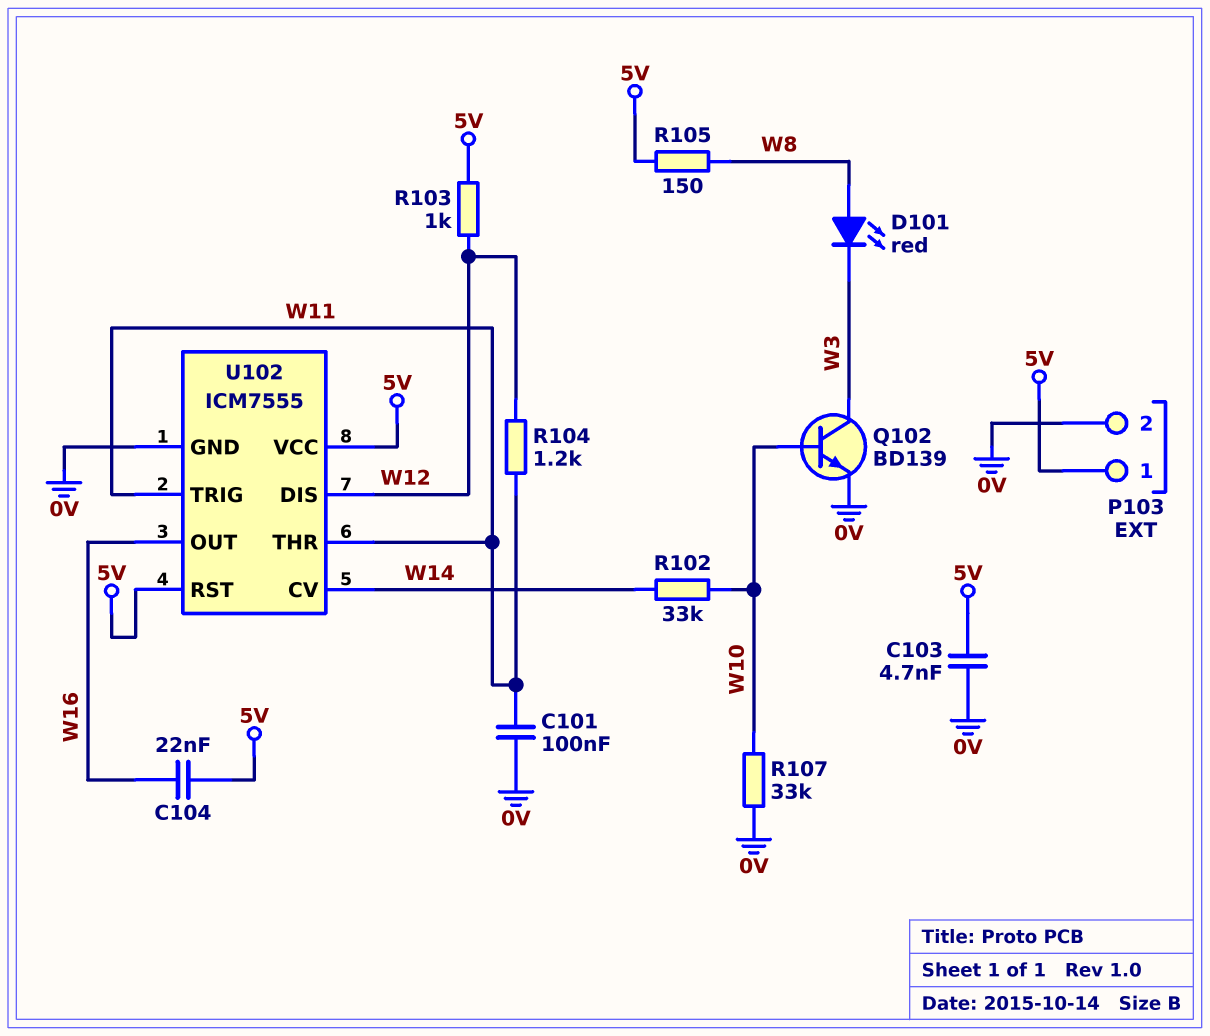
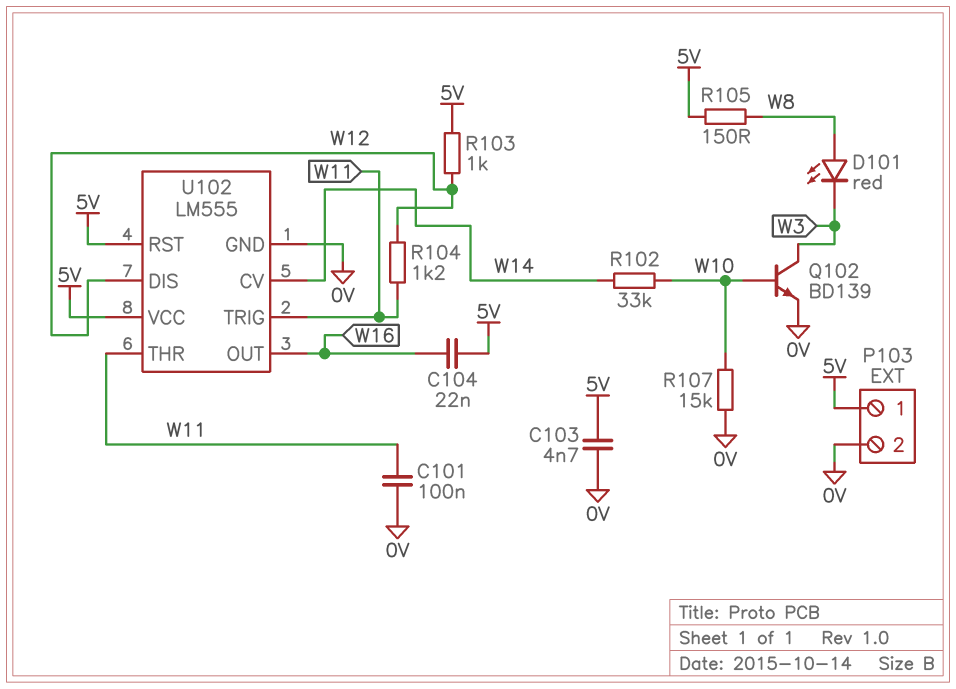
R107: 33k (0V, W10) -> 15k (0V, W10)
U102: ICM7555 -> LM555

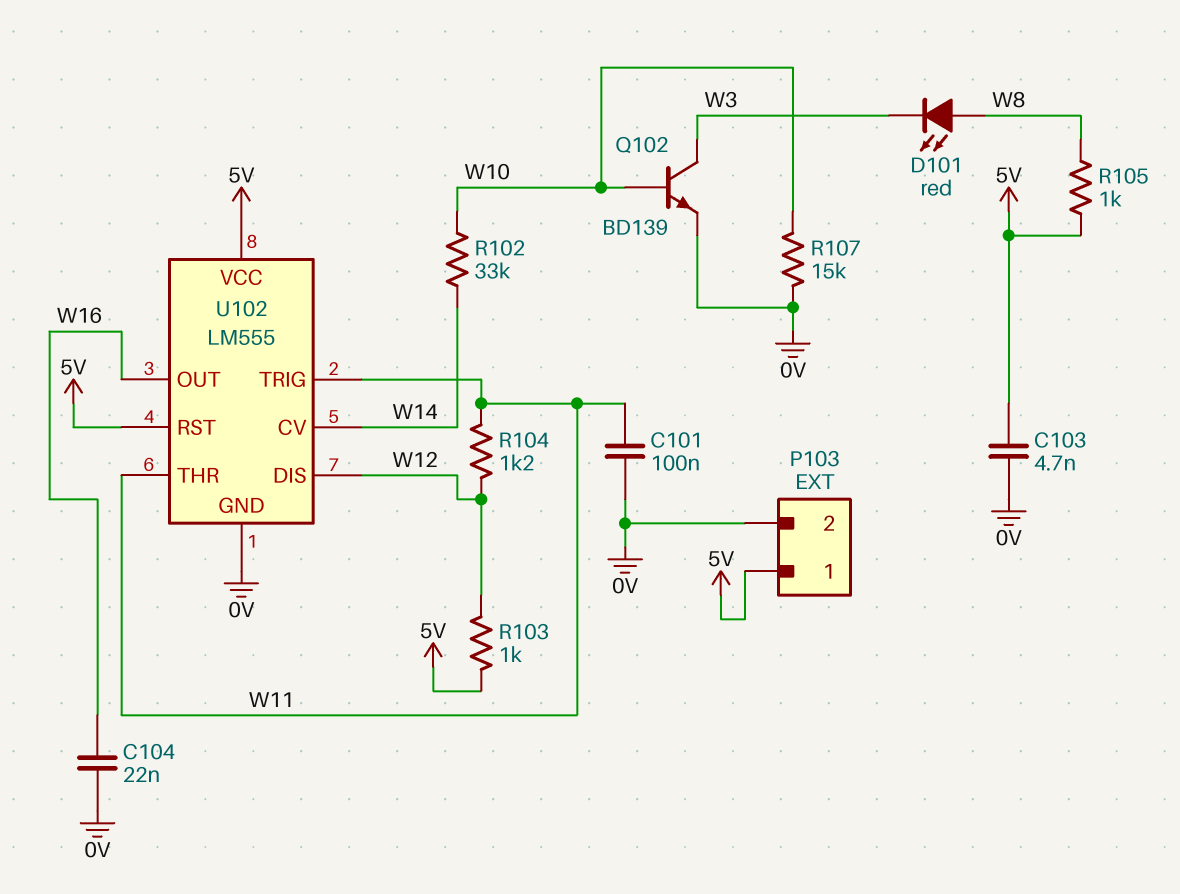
C104: 22nF (5V, W16) -> 22nF (0V, W16)
R105: 150 (5V, W8) -> 1k (5V, W8)

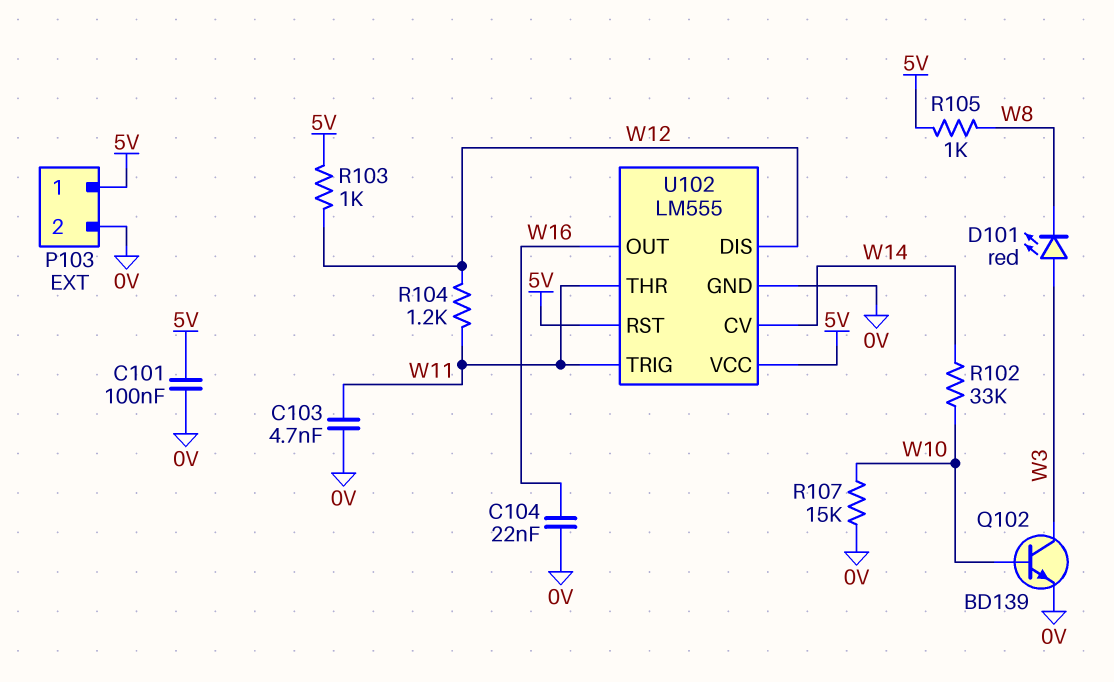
C101: 100nF (0V, W11) -> 100nF (0V, 5V)
C103: 4.7nF (0V, 5V) -> 4.7nF (0V, W11)
D101: LED red (A W8, K W3) -> LED red (A W3, K W8)

